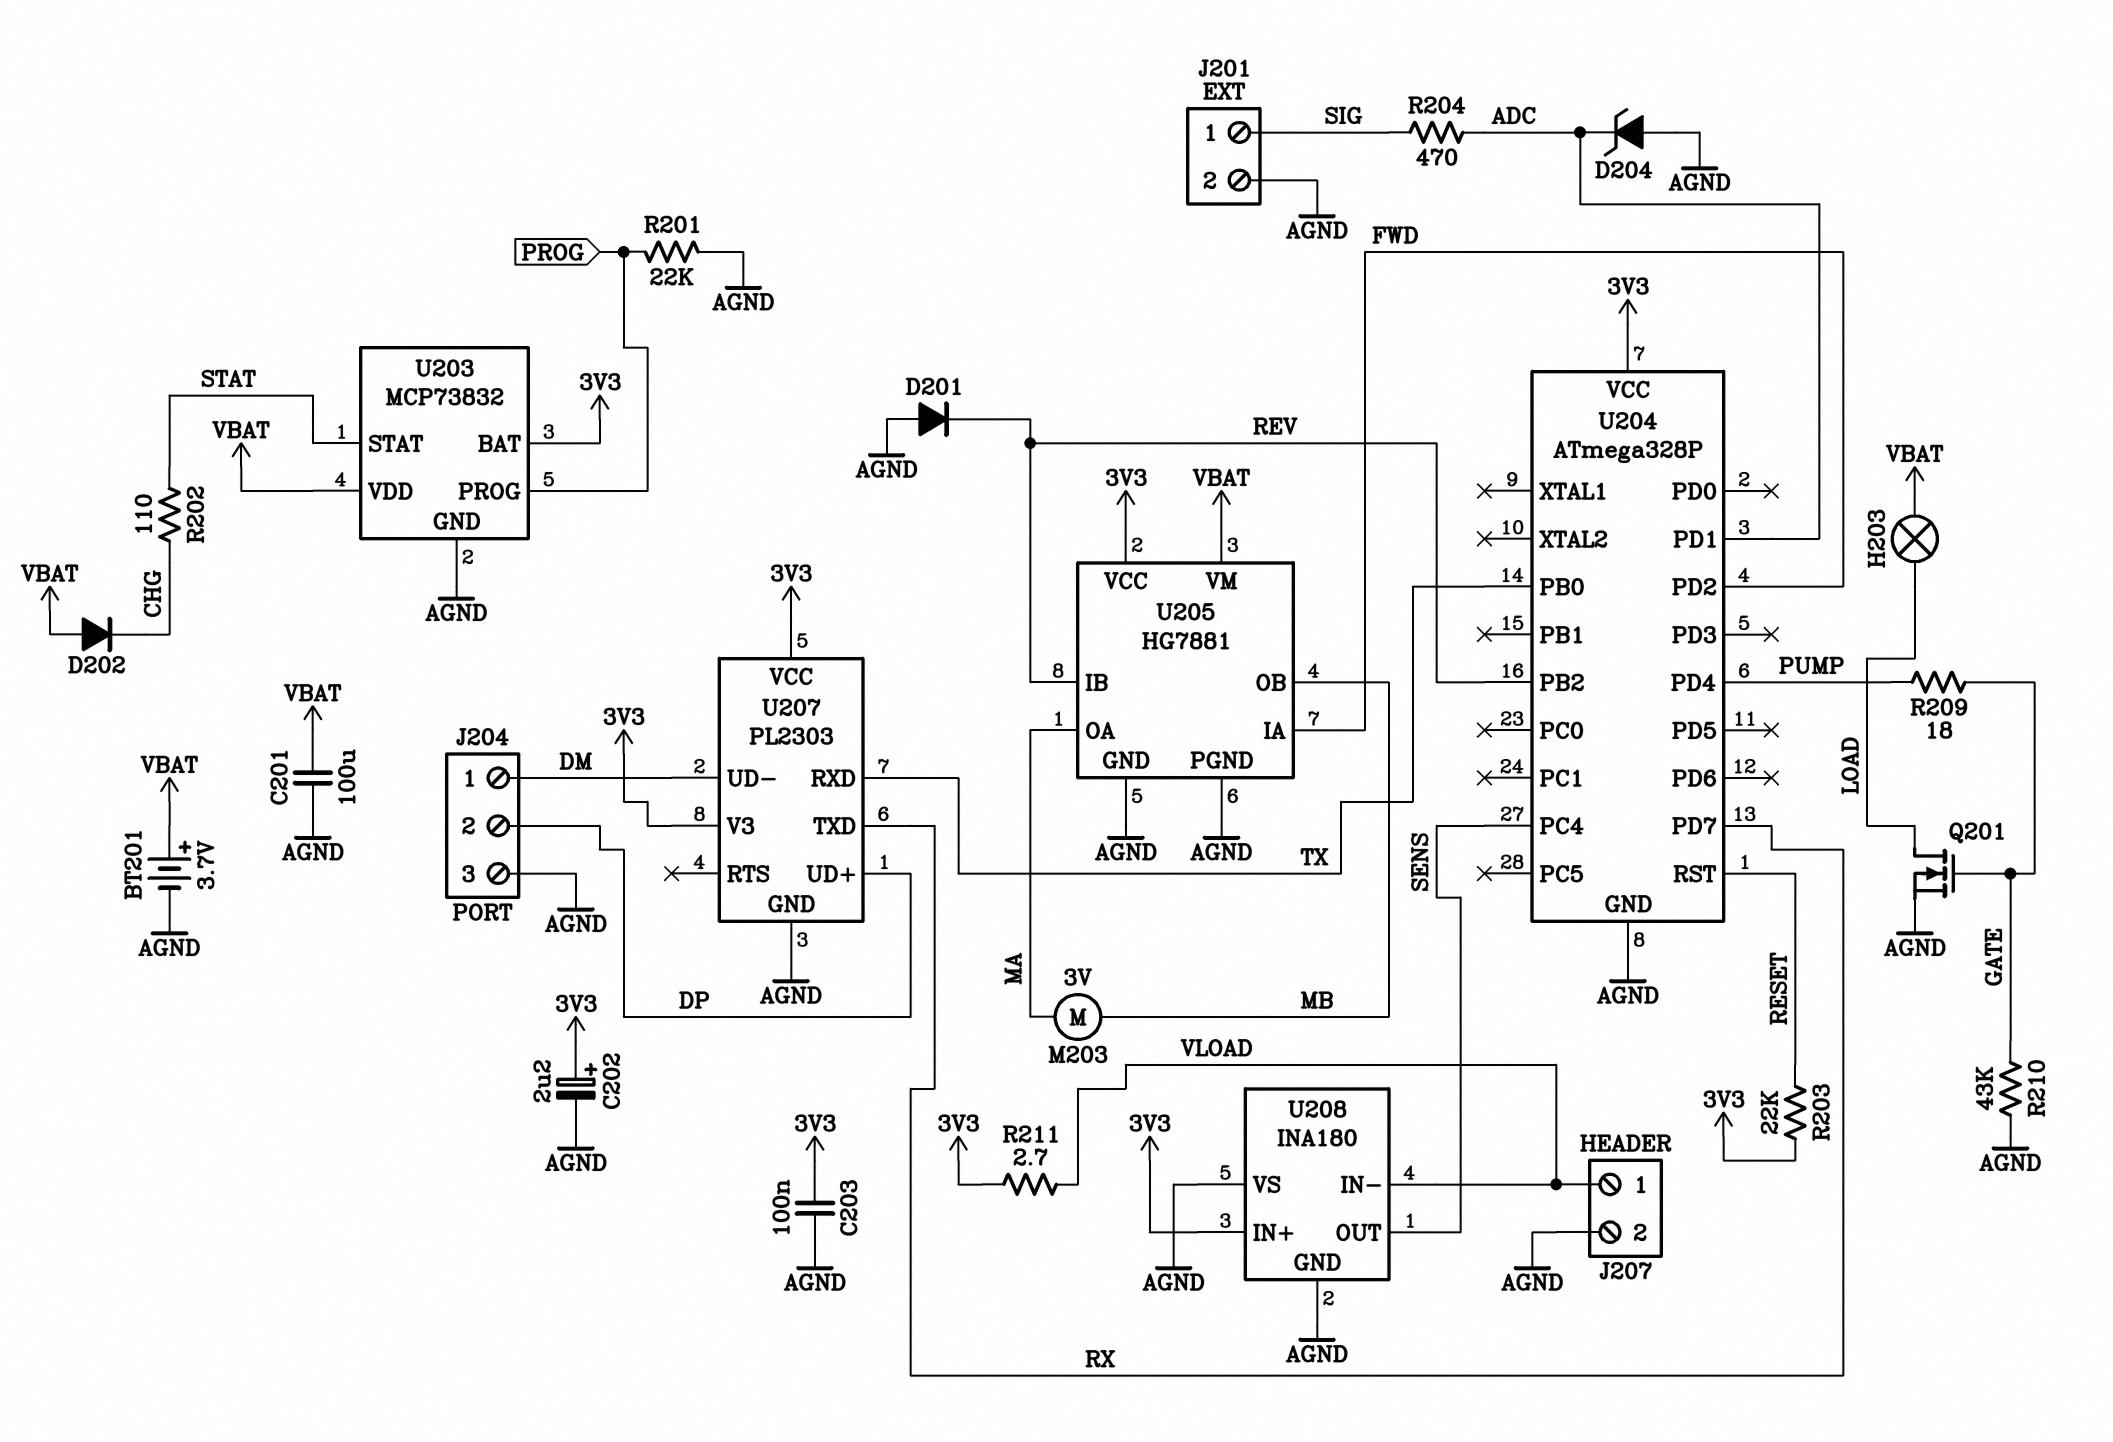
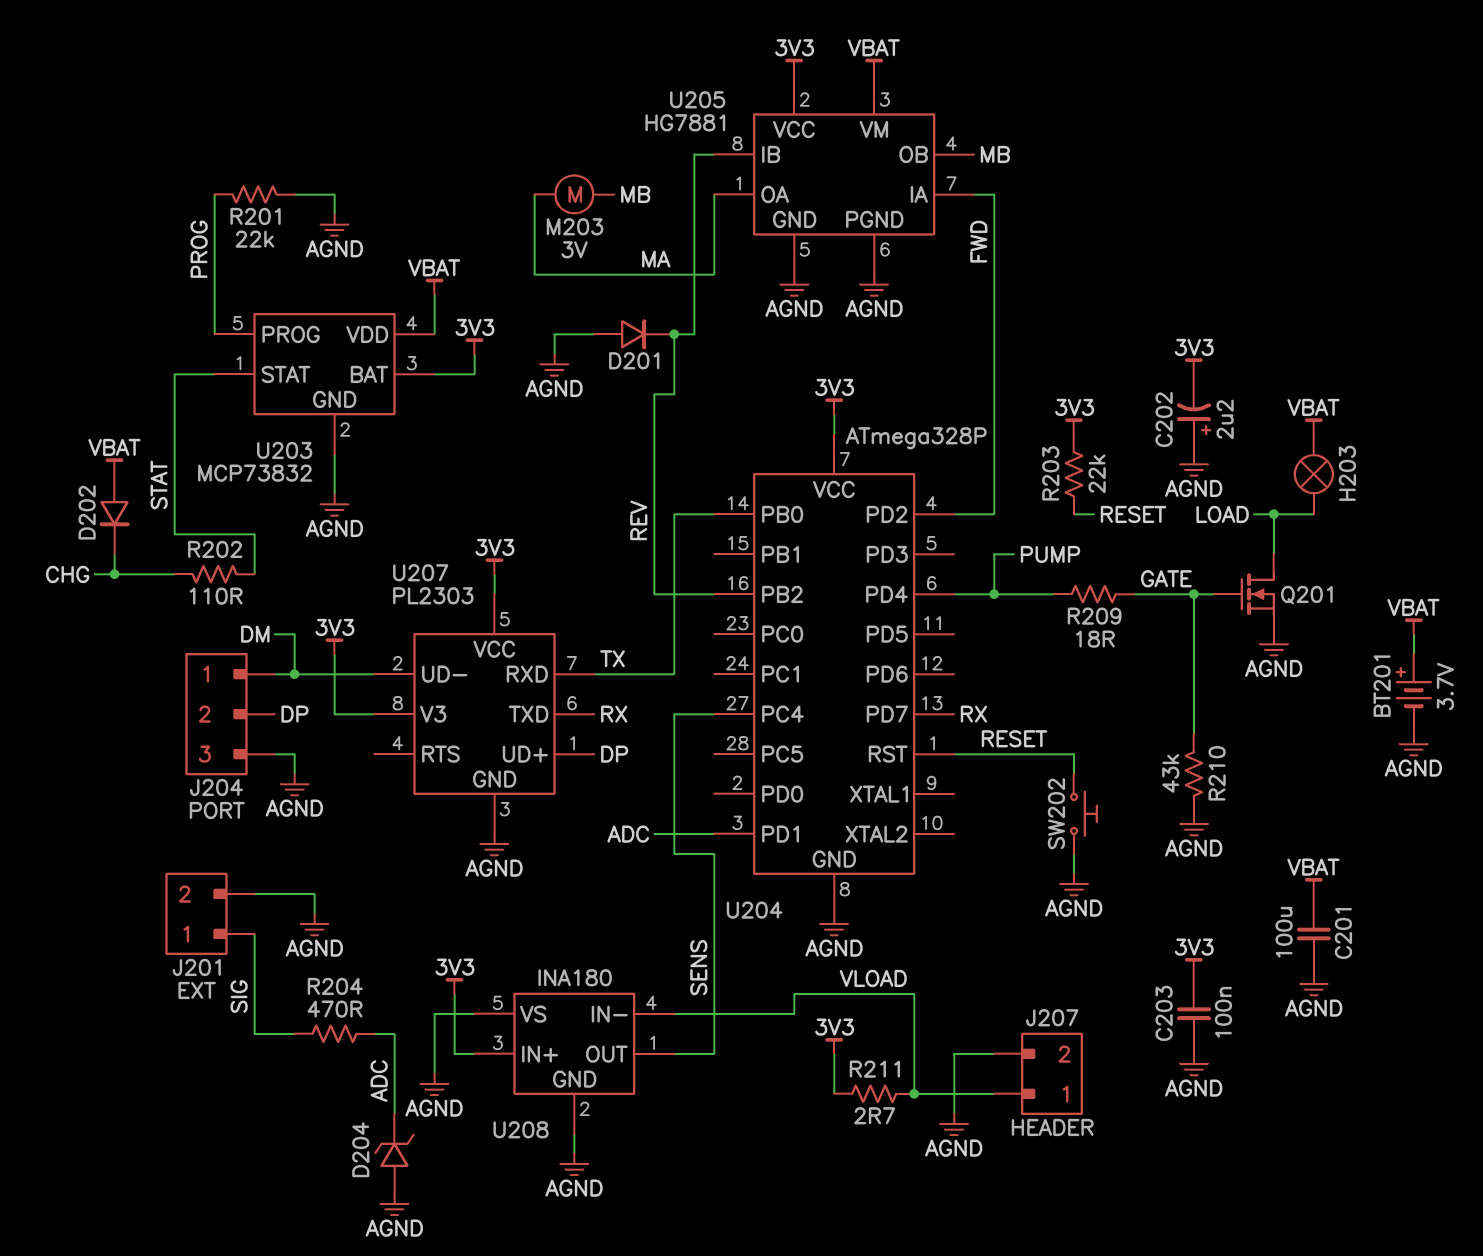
C202: 2.2uF (plus 3V3, minus AGND) -> 2.2uF (plus AGND, minus 3V3)
SW202: none -> button (AGND, RESET)

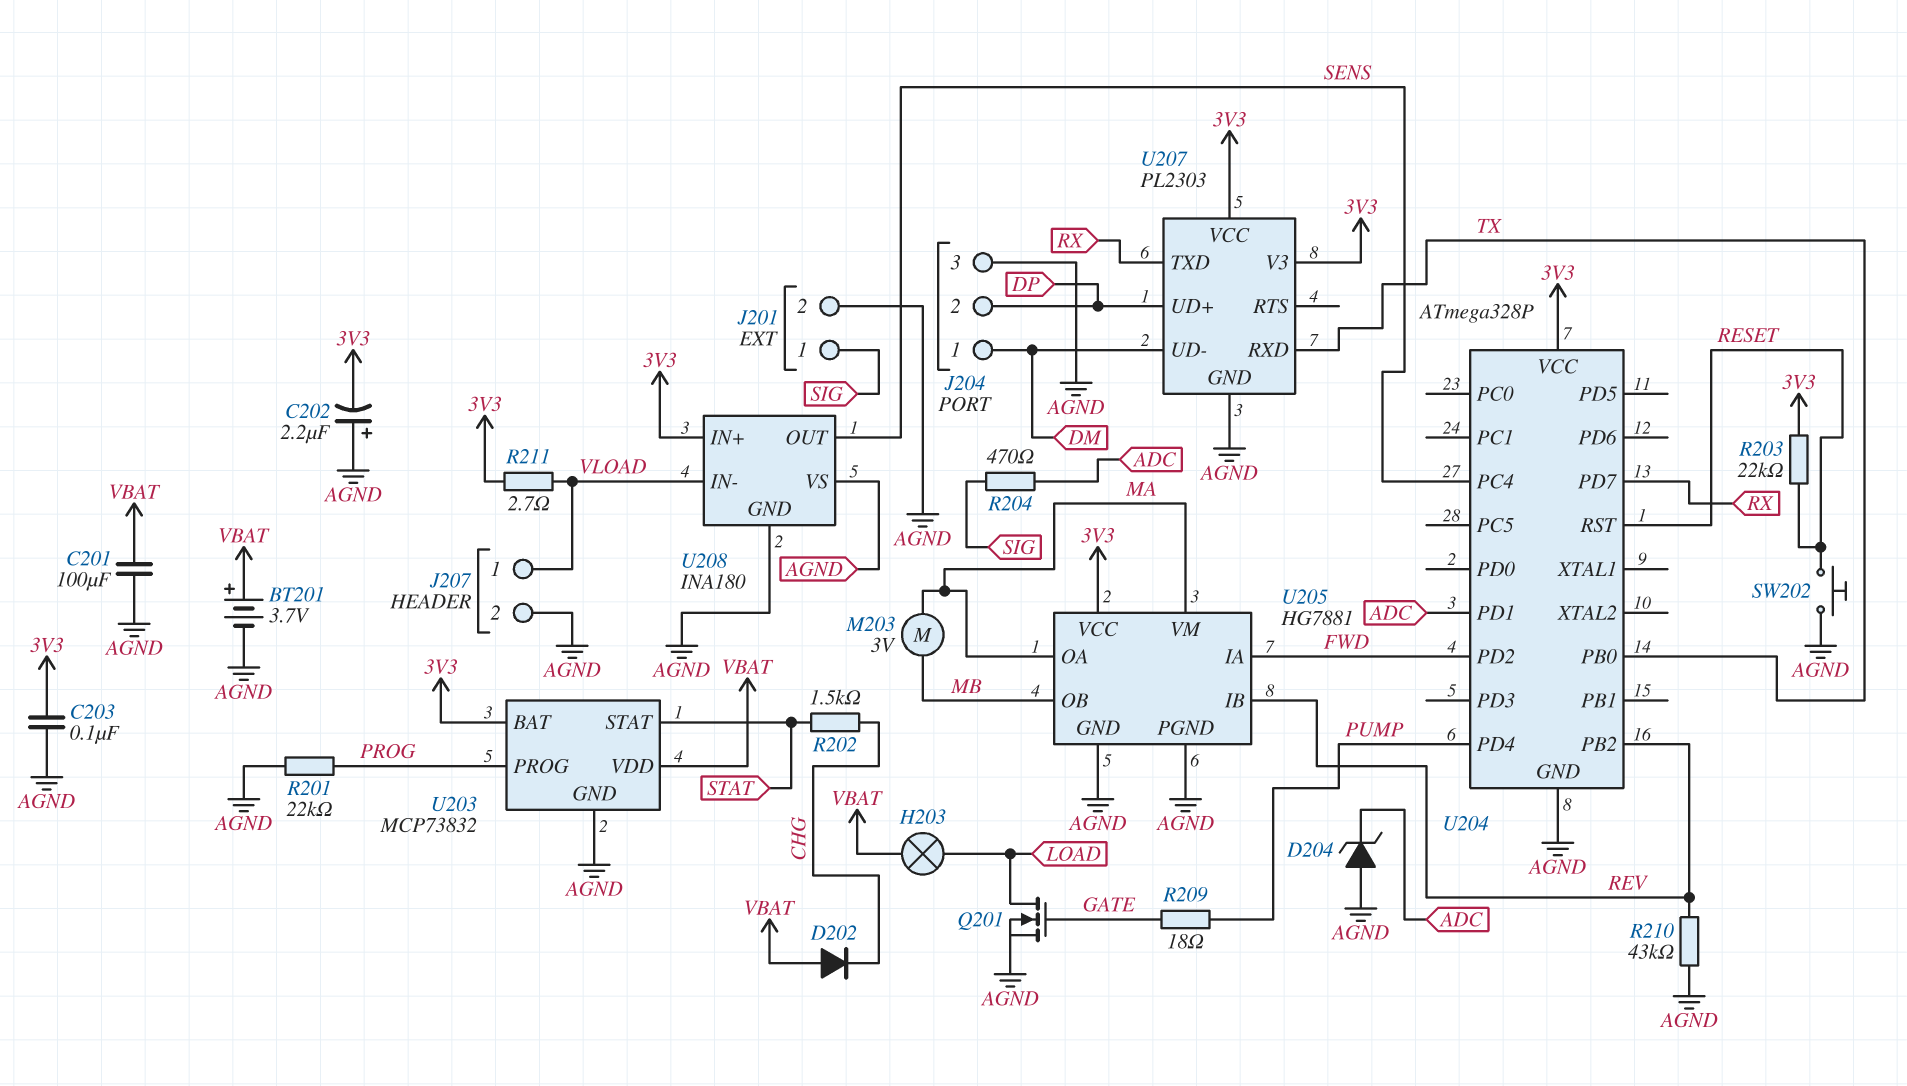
D201: diode (A AGND, K REV) -> none
R202: 110 (CHG, STAT) -> 1.5k (CHG, STAT)
R210: 43k (AGND, GATE) -> 43k (AGND, REV)
U205 pin VM: VBAT -> MA

